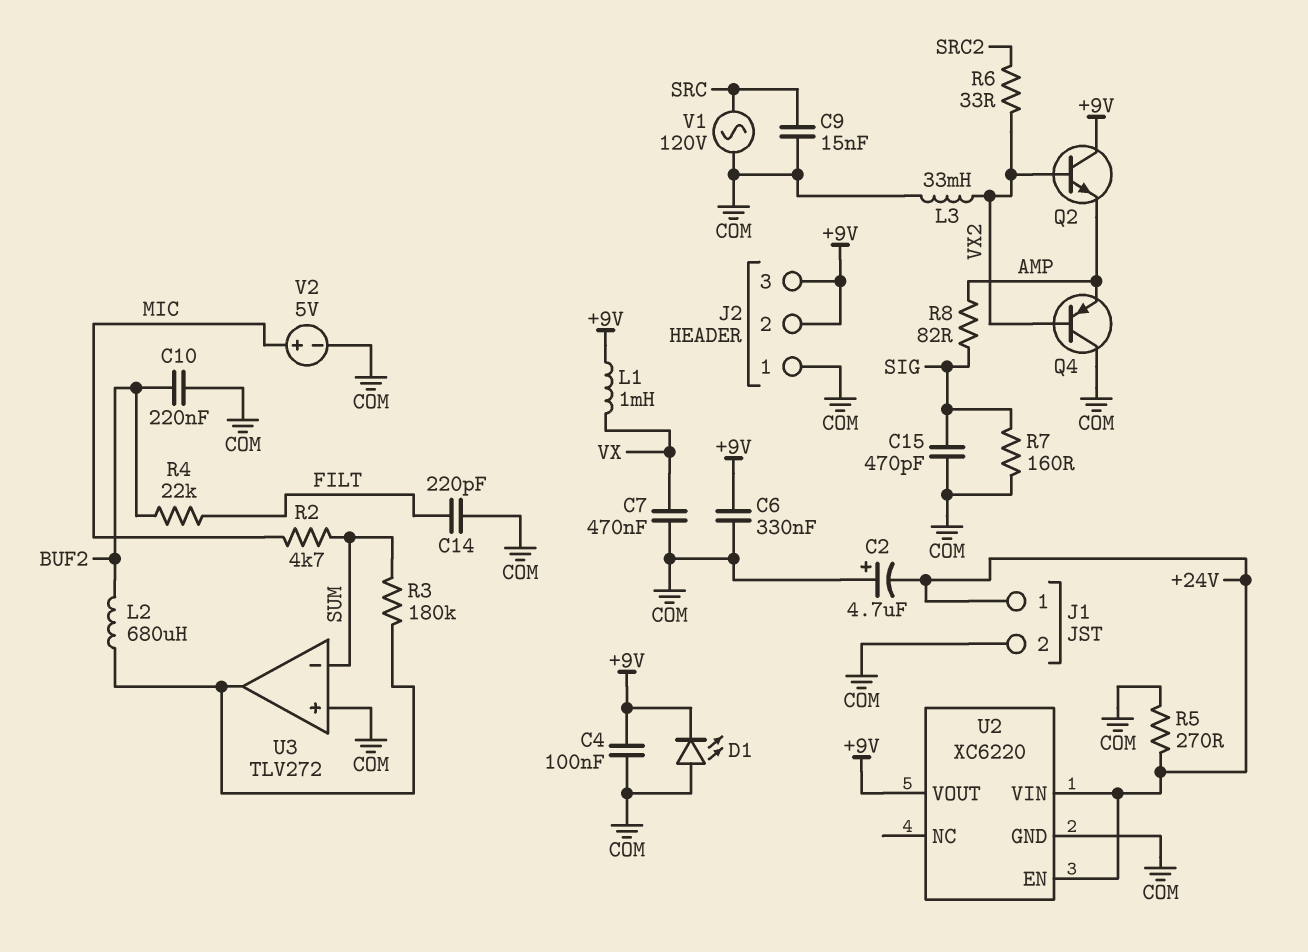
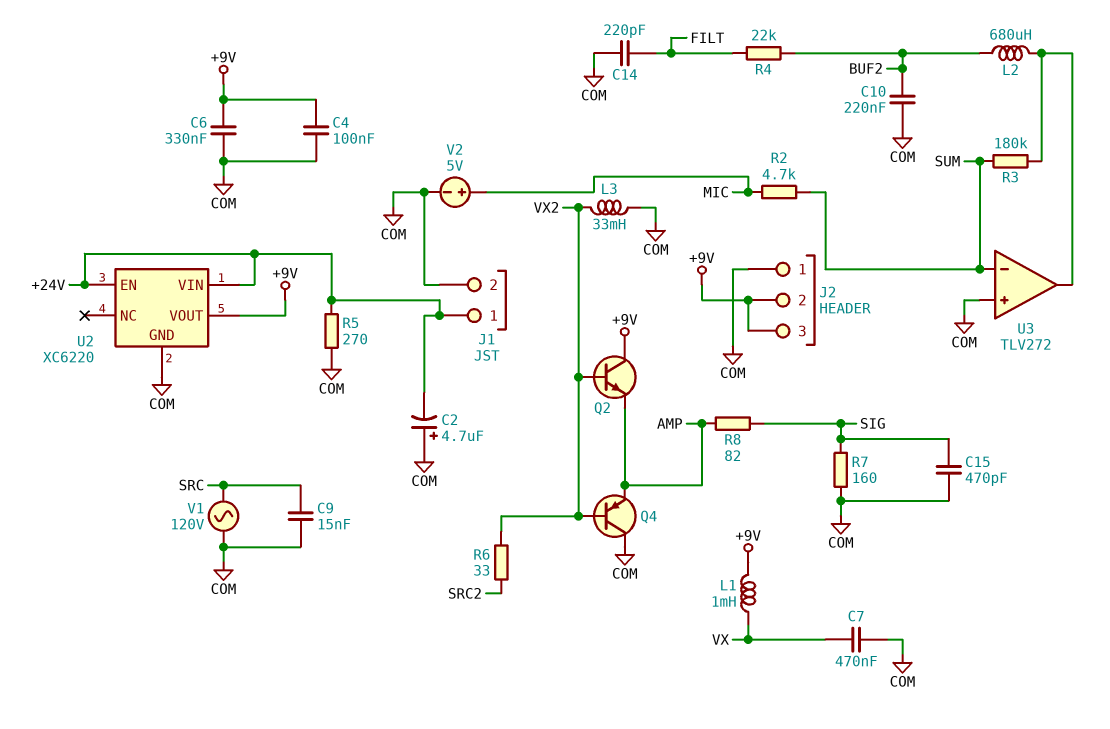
D1: LED (A COM, K +9V) -> none

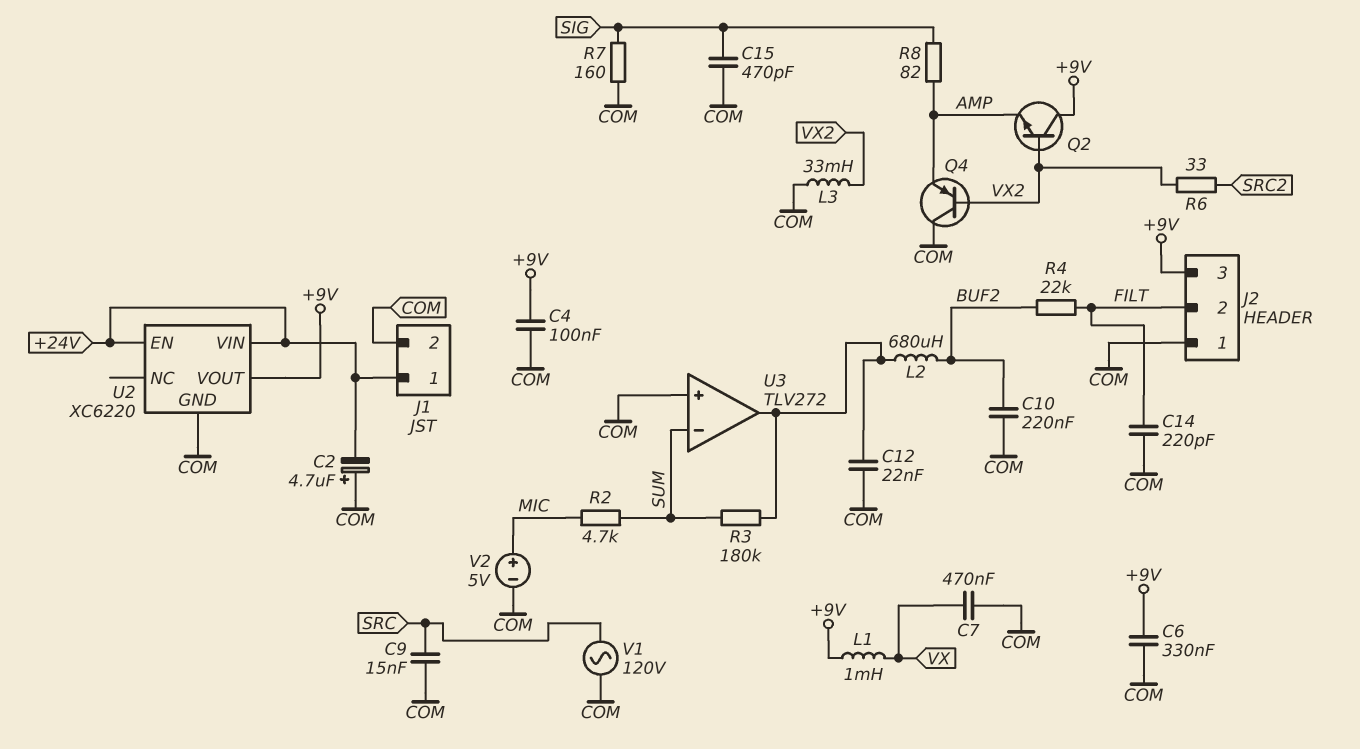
C12: none -> 22nF (COM, U3/out)
J2 pin 2: +9V -> FILT
R5: 270 (+24V, COM) -> none

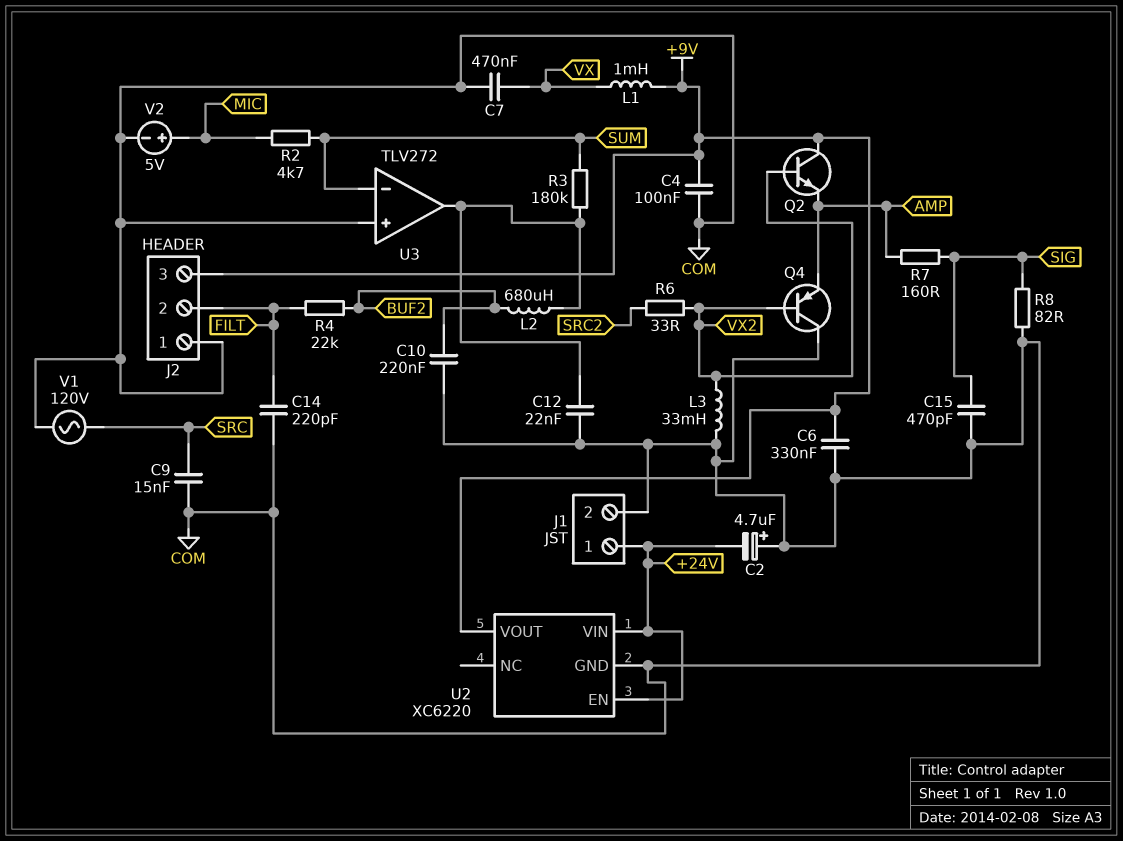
R7: 160 (COM, SIG) -> 160 (AMP, SIG)
R8: 82 (AMP, SIG) -> 82 (COM, SIG)

